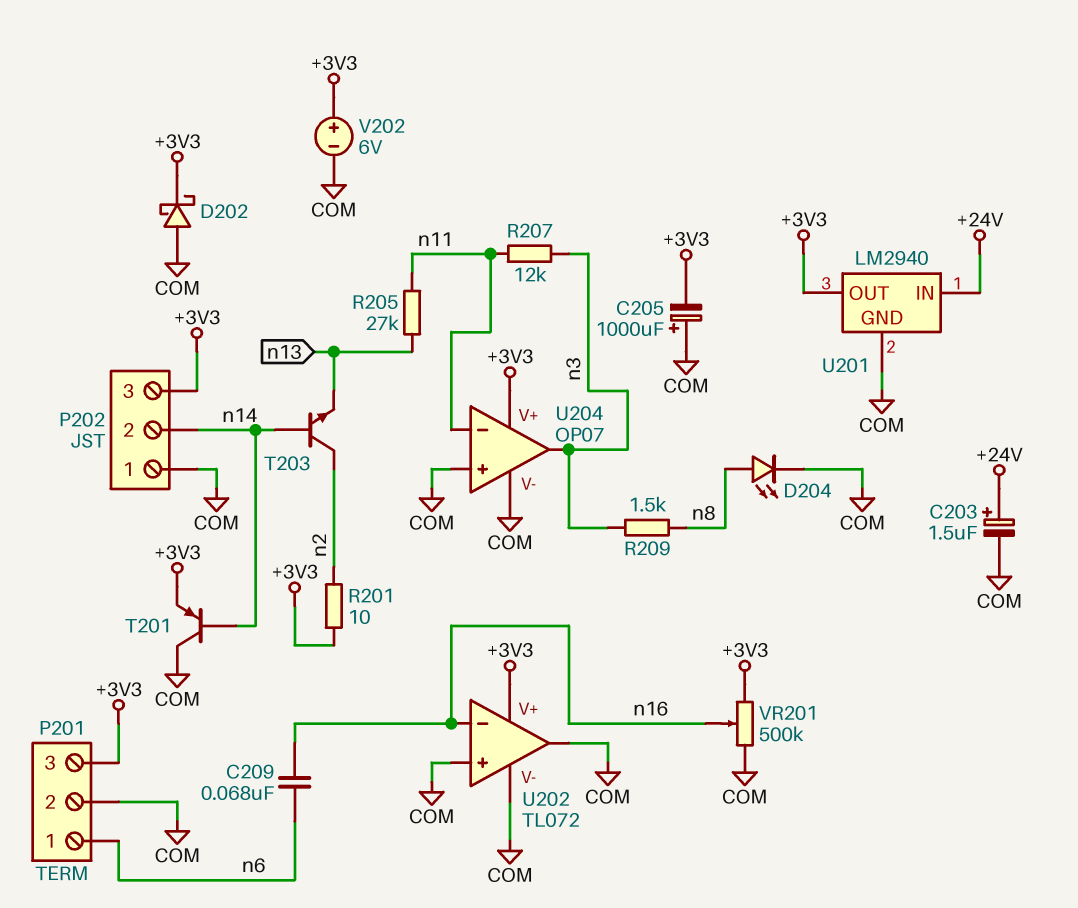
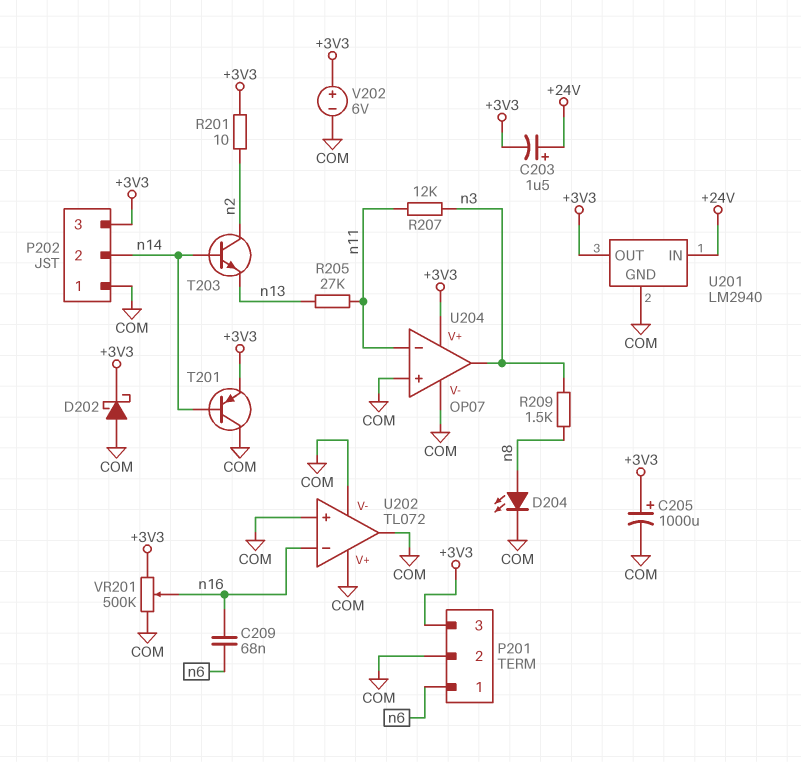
C203: 1.5uF (plus +24V, minus COM) -> 1.5uF (plus +24V, minus +3V3)
C205: 1000uF (plus COM, minus +3V3) -> 1000uF (plus +3V3, minus COM)
U202 pin V+: +3V3 -> COM

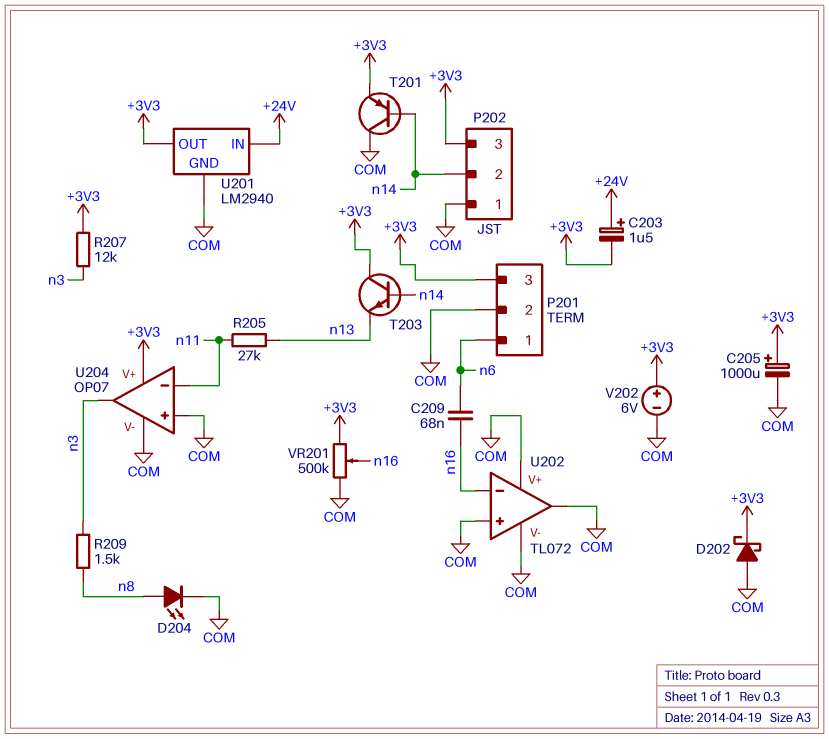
R201: 10 (+3V3, n2) -> none
R207: 12k (n3, n11) -> 12k (+3V3, n3)
T203: NPN (B n14, C n2, E n13) -> NPN (B n14, C +3V3, E n13)

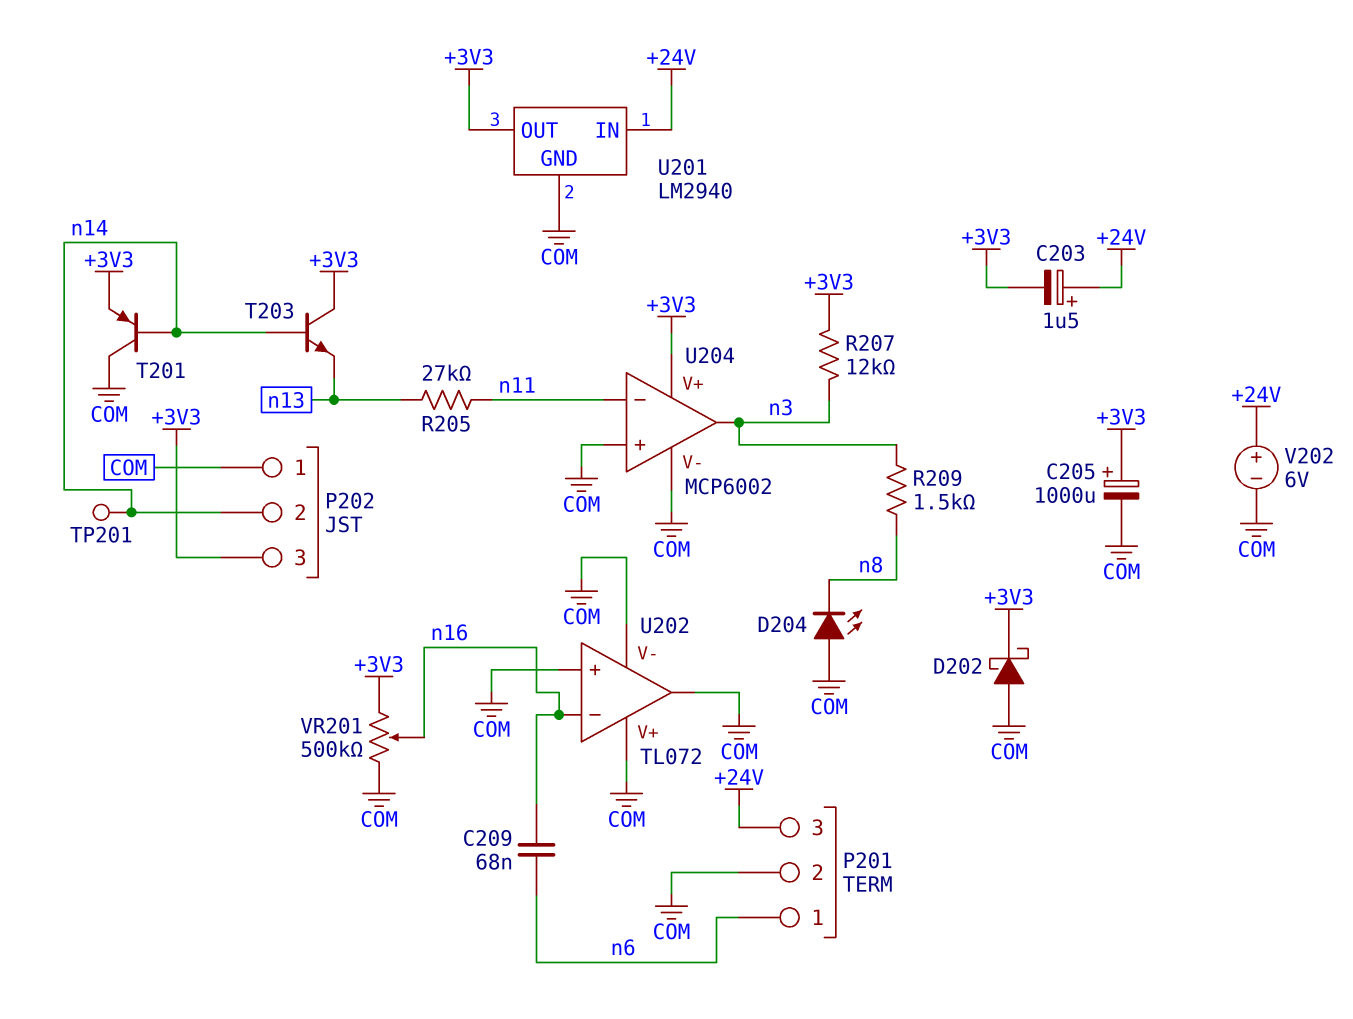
D204: LED (A n8, K COM) -> LED (A COM, K n8)
P201 pin 3: +3V3 -> +24V
TP201: none -> test point (n14)
U204: OP07 -> MCP6002
V202: 6V (plus +3V3, minus COM) -> 6V (plus +24V, minus COM)

